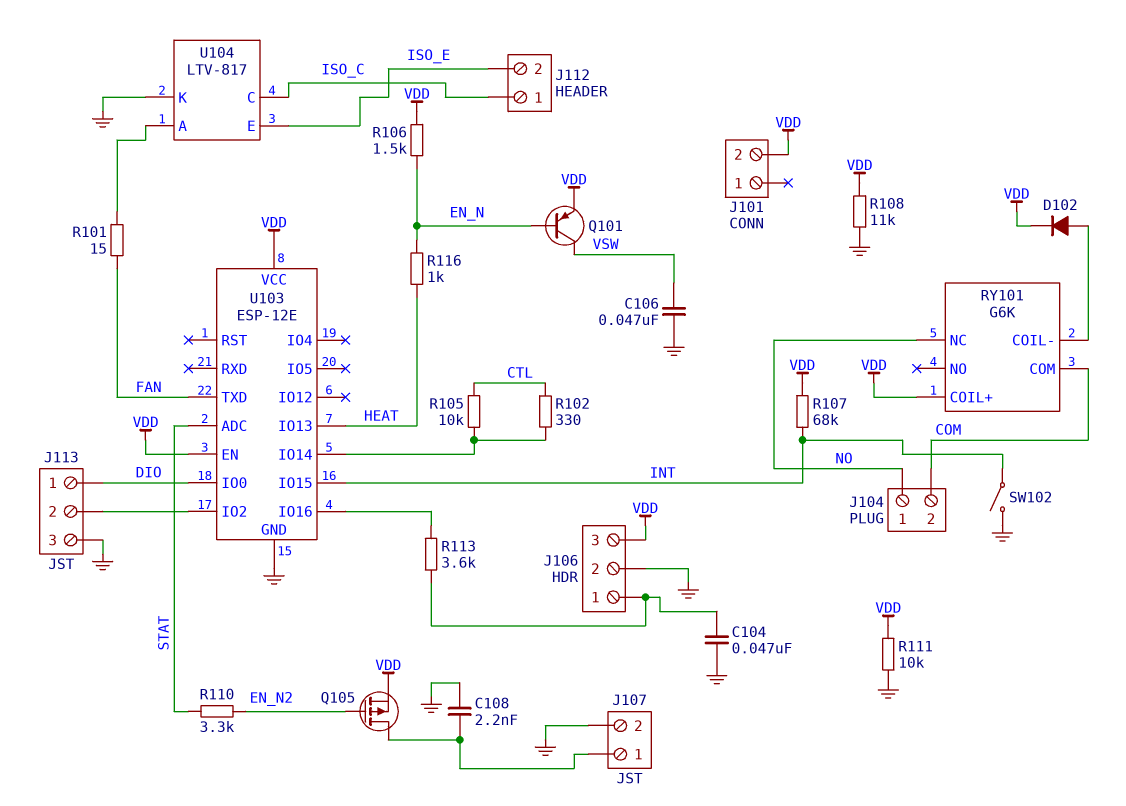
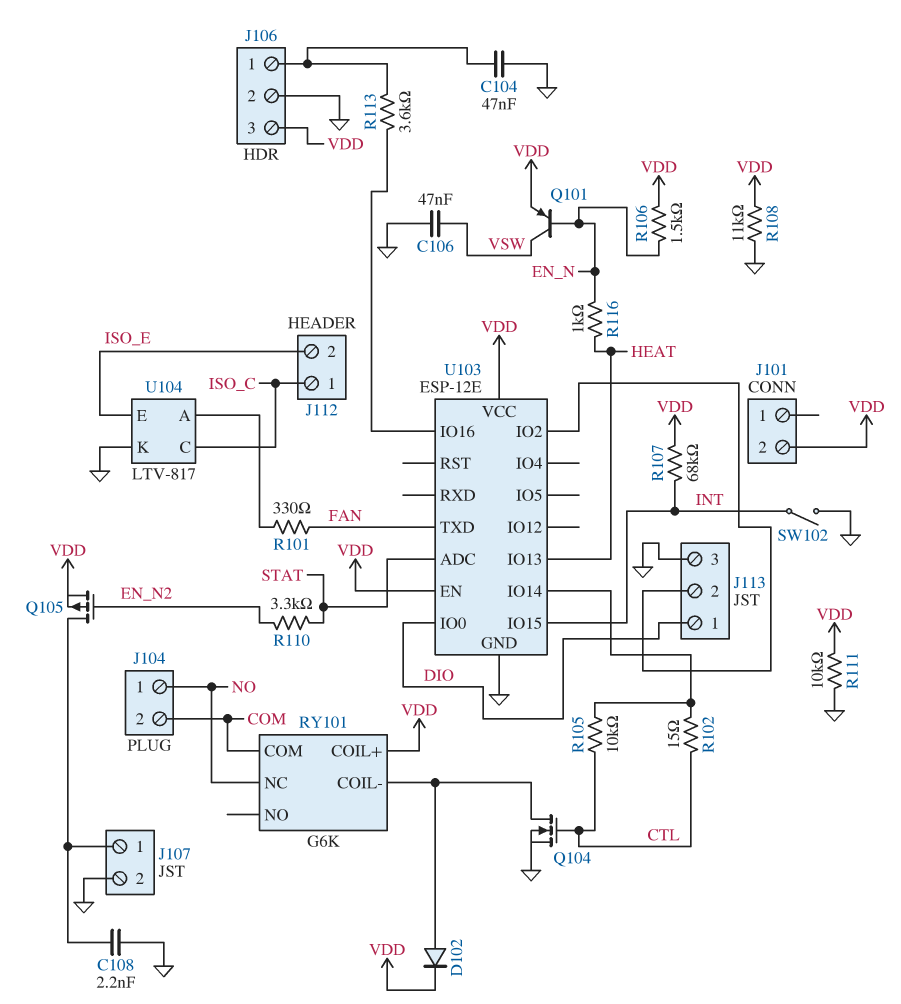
Q104: none -> NMOS (G CTL, D RY101/COIL-, S GND)
R101: 15 (FAN, U104/A) -> 330 (FAN, U104/A)
R102: 330 (CTL, U103/IO14) -> 15 (CTL, U103/IO14)

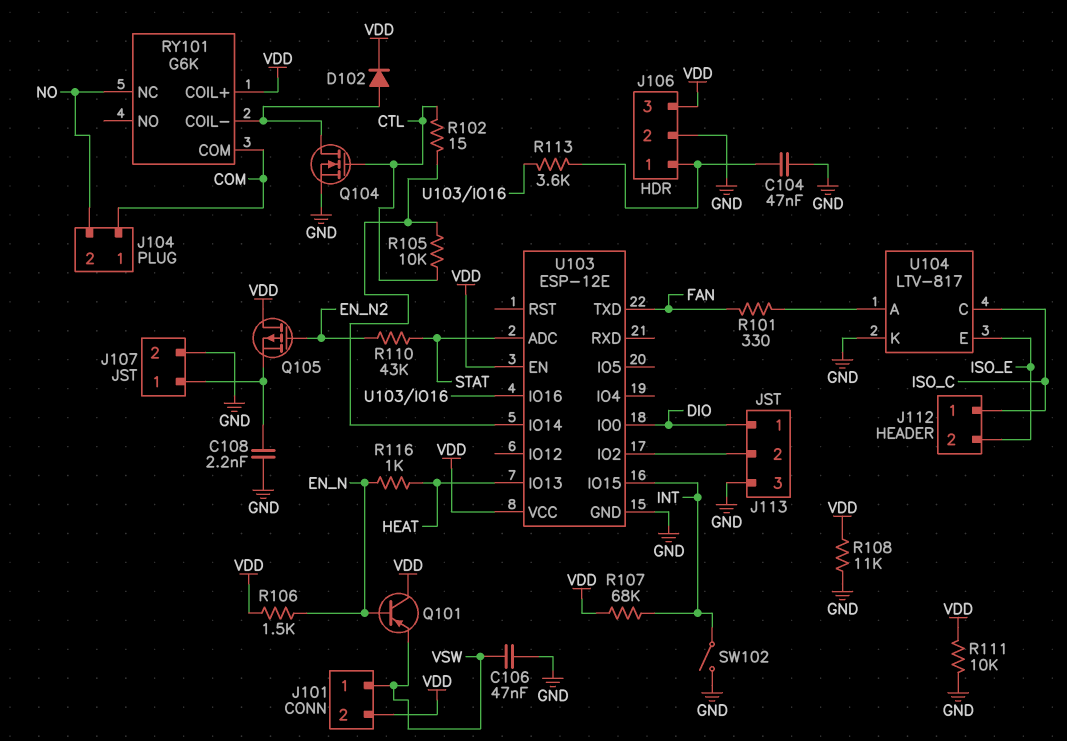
J101 pin 1: none -> VSW
J104 pin 1: NO -> COM
J104 pin 2: COM -> NO
Q101: PNP (B EN_N, C VSW, E VDD) -> PNP (B EN_N, C VDD, E VSW)
Q105: PMOS (G EN_N2, D J107/1, S VDD) -> PMOS (G EN_N2, D VDD, S J107/1)
R110: 3.3k (EN_N2, STAT) -> 43k (EN_N2, STAT)

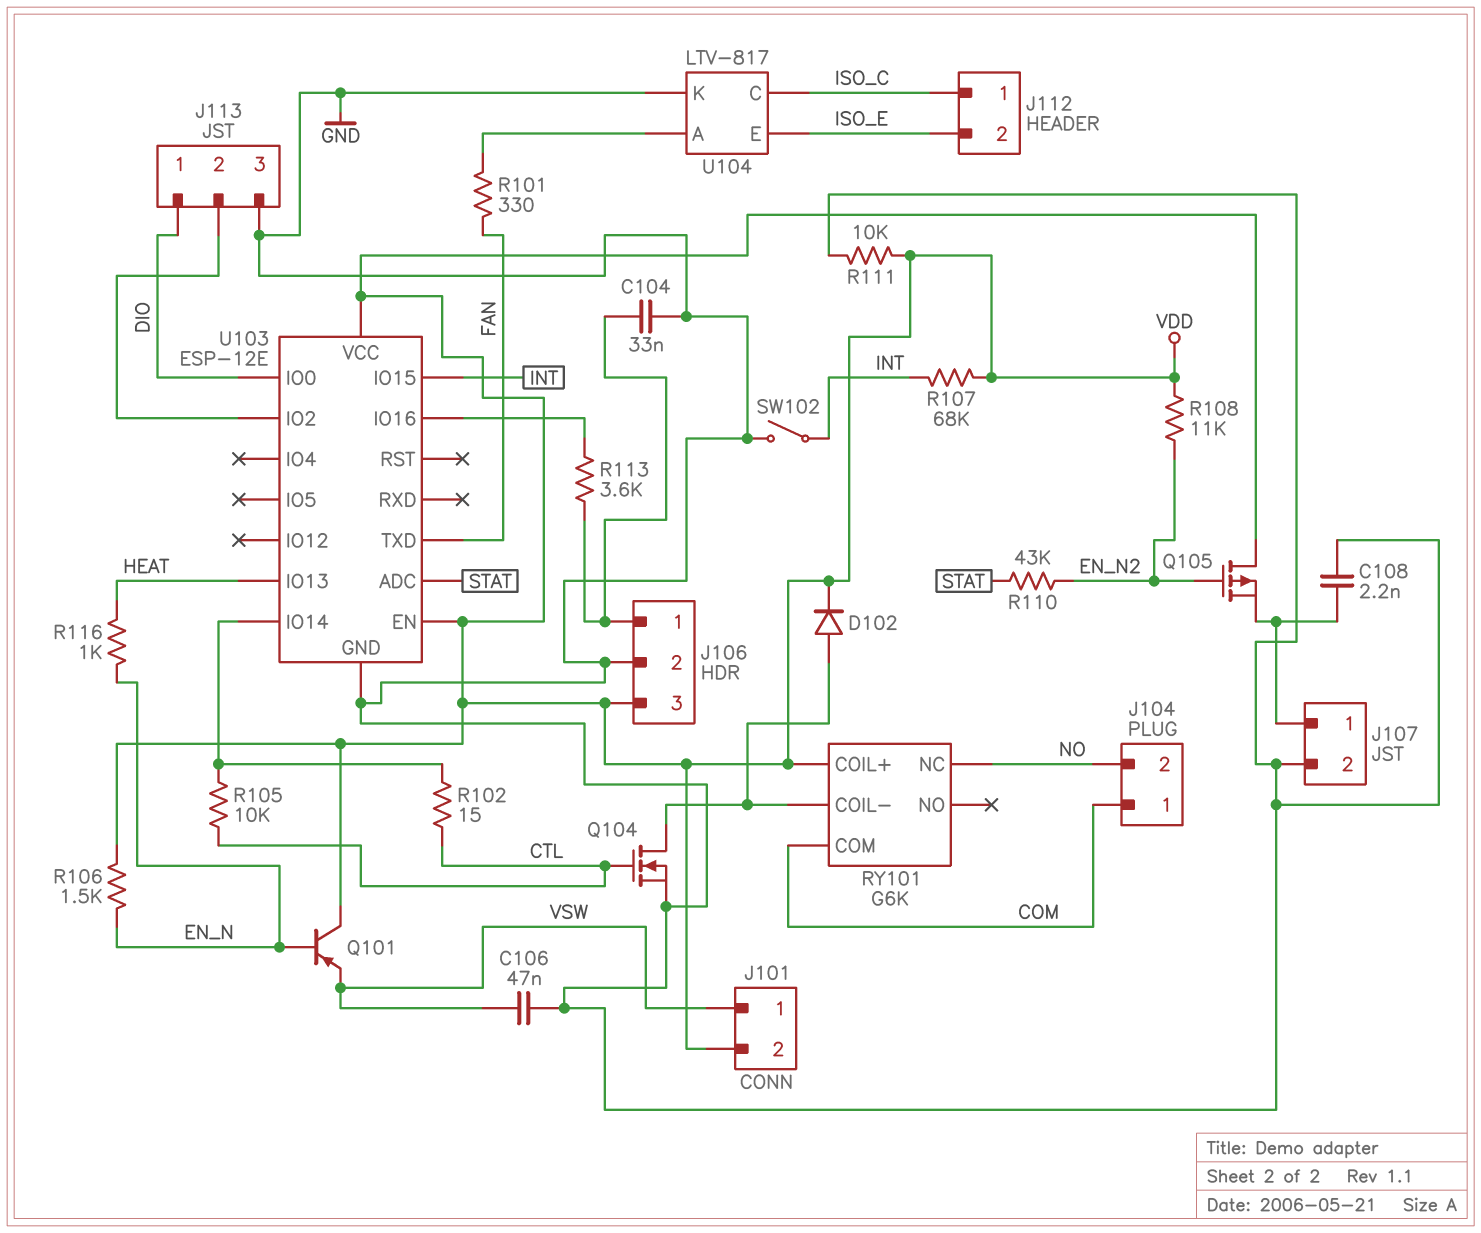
C104: 47nF (GND, J106/1) -> 33nF (GND, J106/1)
R108: 11k (GND, VDD) -> 11k (EN_N2, VDD)

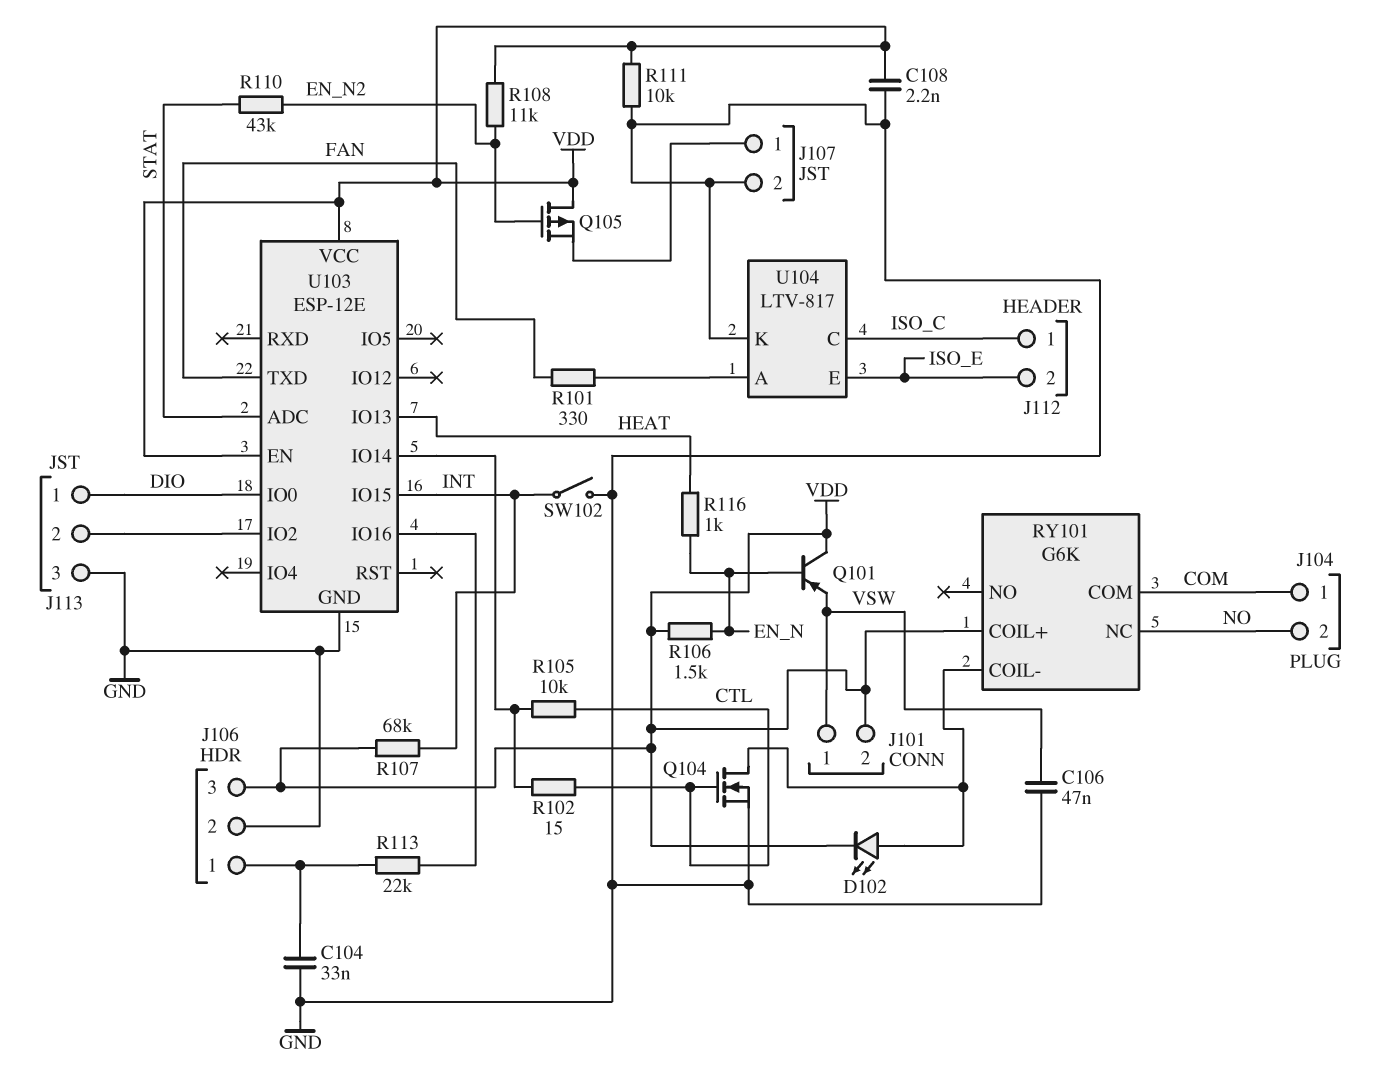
C108: 2.2nF (GND, J107/1) -> 2.2nF (GND, VDD)
D102: diode (A RY101/COIL-, K VDD) -> LED (A RY101/COIL-, K VDD)
R113: 3.6k (J106/1, U103/IO16) -> 22k (J106/1, U103/IO16)

